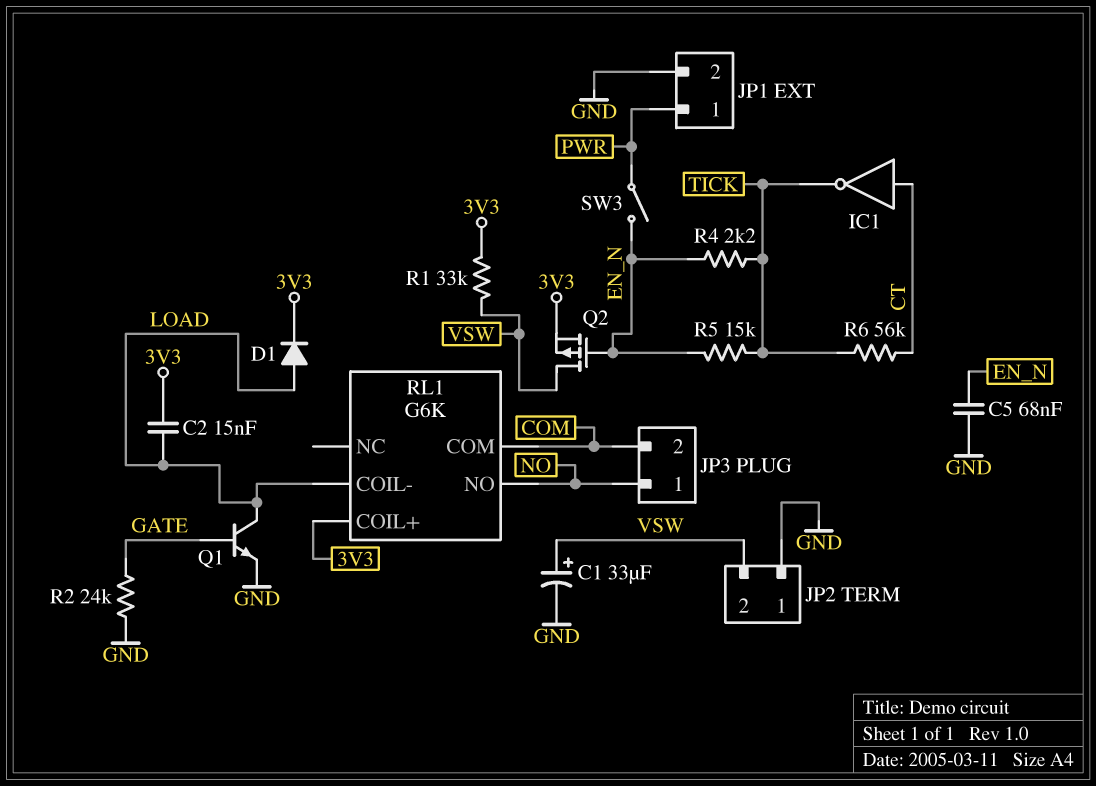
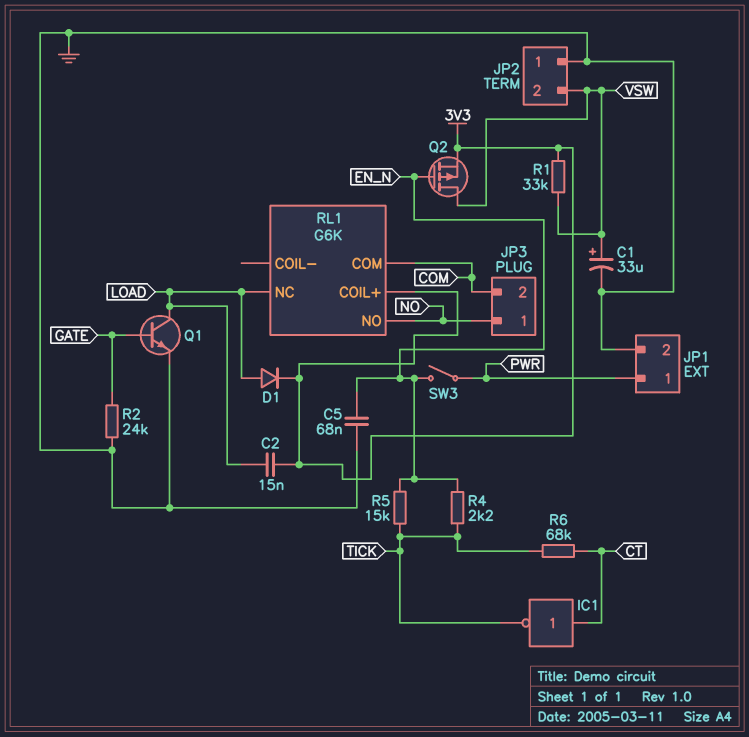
R6: 56k (CT, TICK) -> 68k (CT, TICK)
RL1 pin COIL-: LOAD -> none
RL1 pin NC: none -> LOAD

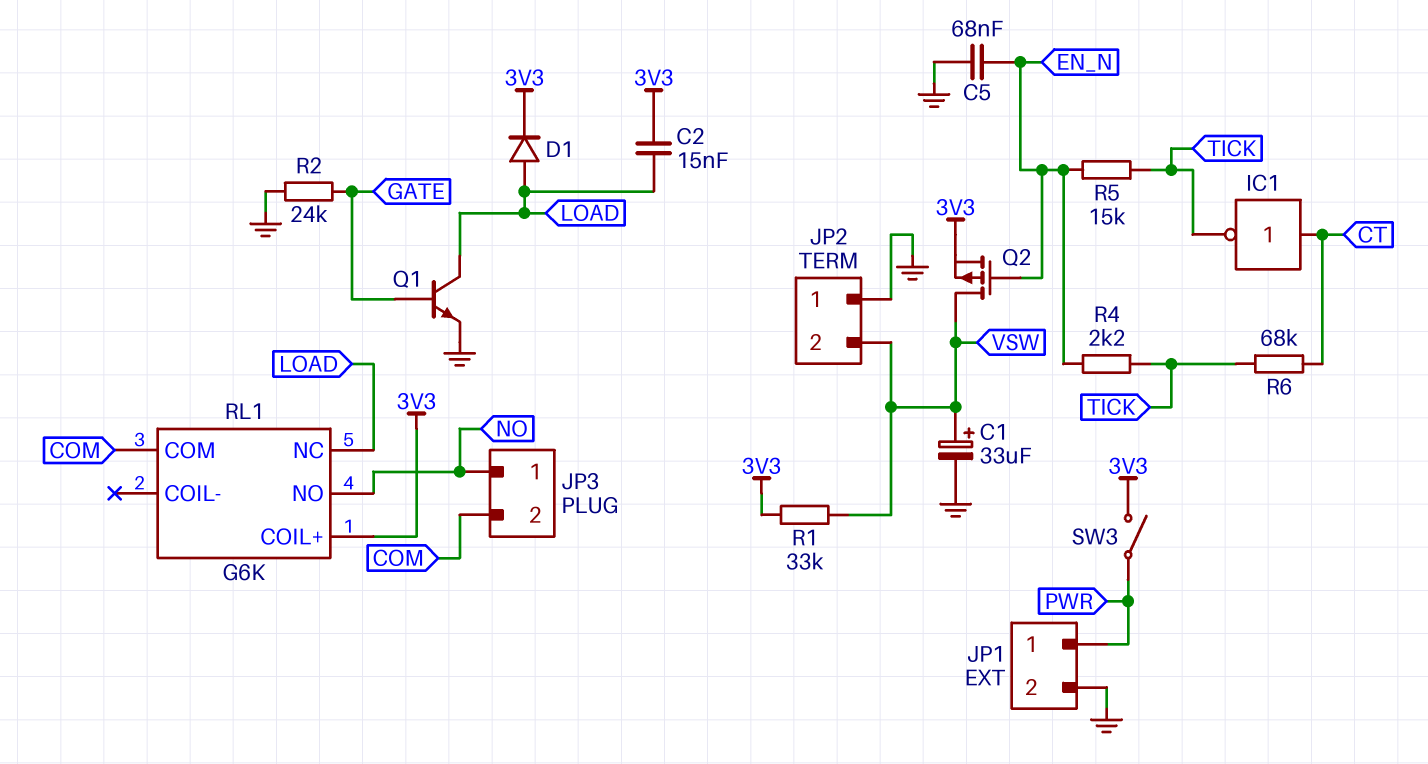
SW3: switch (EN_N, PWR) -> switch (3V3, PWR)

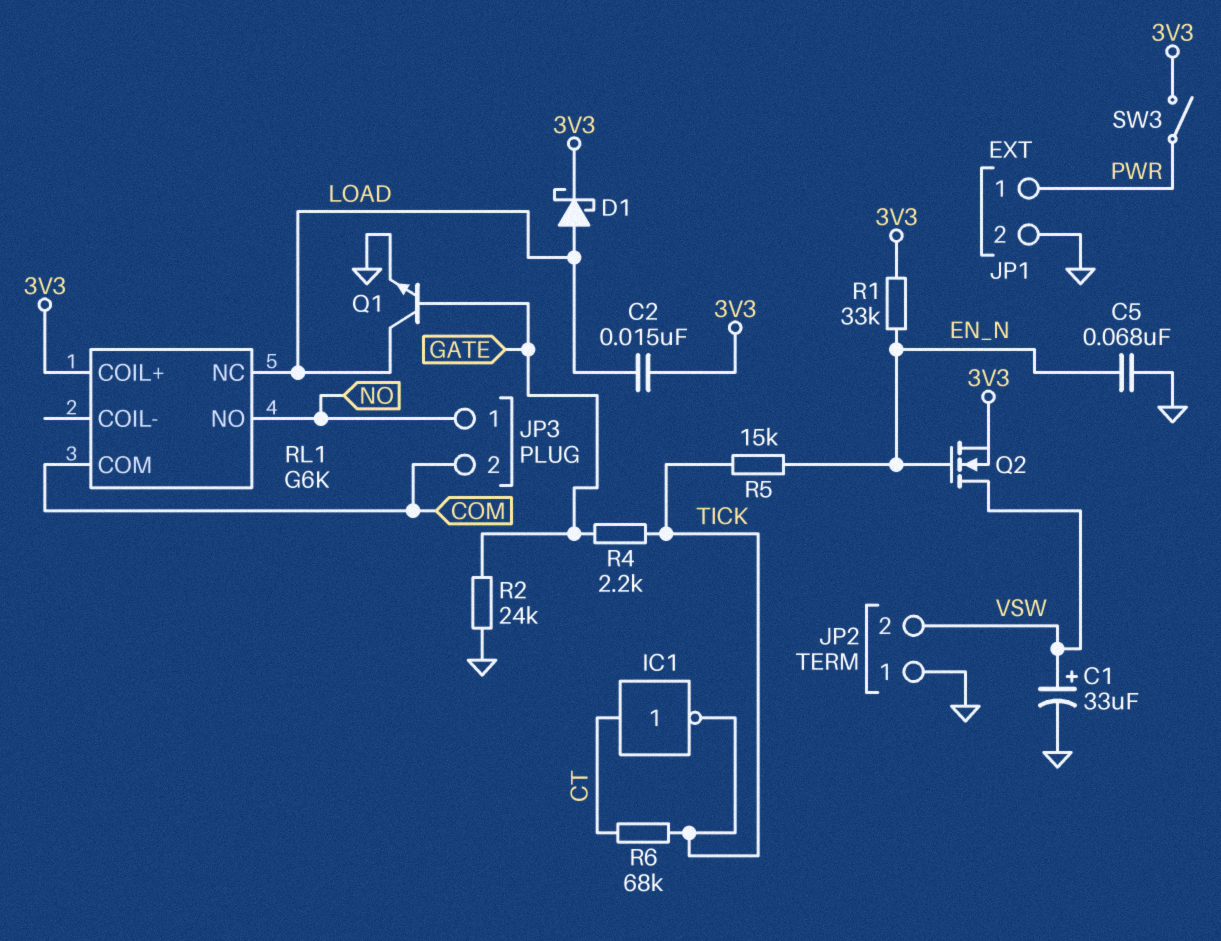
D1: diode (A LOAD, K 3V3) -> schottky (A LOAD, K 3V3)
Q2: PMOS (G EN_N, D VSW, S 3V3) -> NMOS (G EN_N, D VSW, S 3V3)
R1: 33k (3V3, VSW) -> 33k (3V3, EN_N)
R4: 2.2k (EN_N, TICK) -> 2.2k (GATE, TICK)

